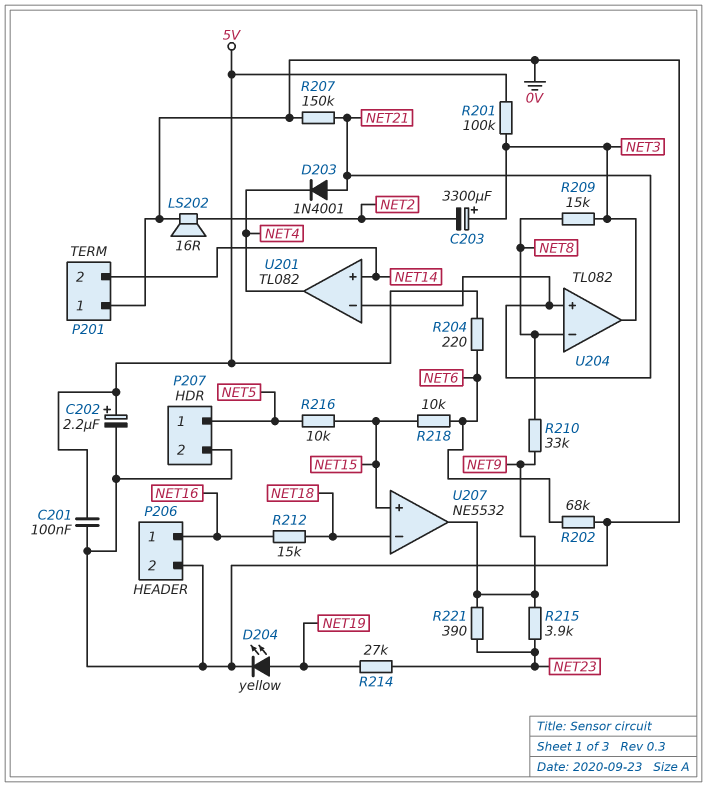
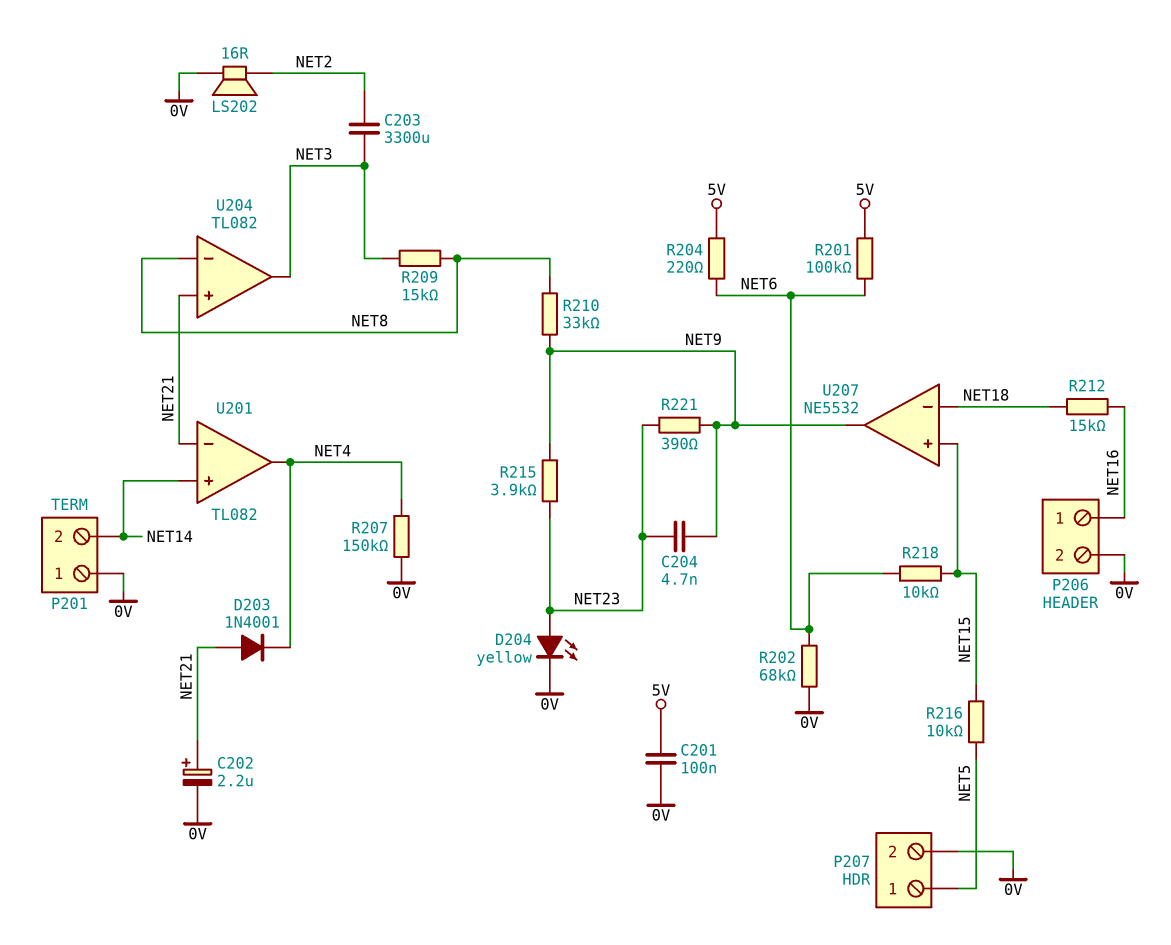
C202: 2.2uF (plus 5V, minus 0V) -> 2.2uF (plus NET21, minus 0V)
C203: 3300uF (plus NET3, minus NET2) -> 3300uF (NET2, NET3)
C204: none -> 4.7nF (NET9, NET23)
D204: LED yellow (A NET19, K 0V) -> LED yellow (A NET23, K 0V)
R201: 100k (5V, NET3) -> 100k (5V, NET6)
R207: 150k (0V, NET21) -> 150k (0V, NET4)
R214: 27k (NET19, NET23) -> none

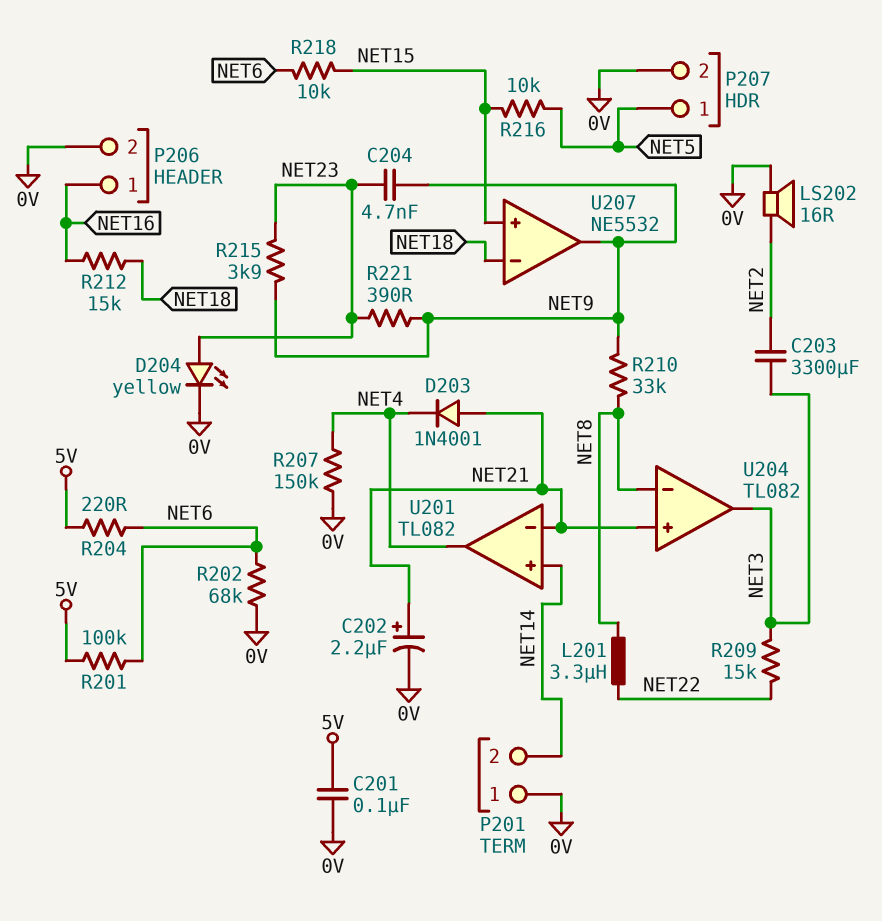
L201: none -> 3.3uH (NET8, NET22)
R209: 15k (NET3, NET8) -> 15k (NET3, NET22)

